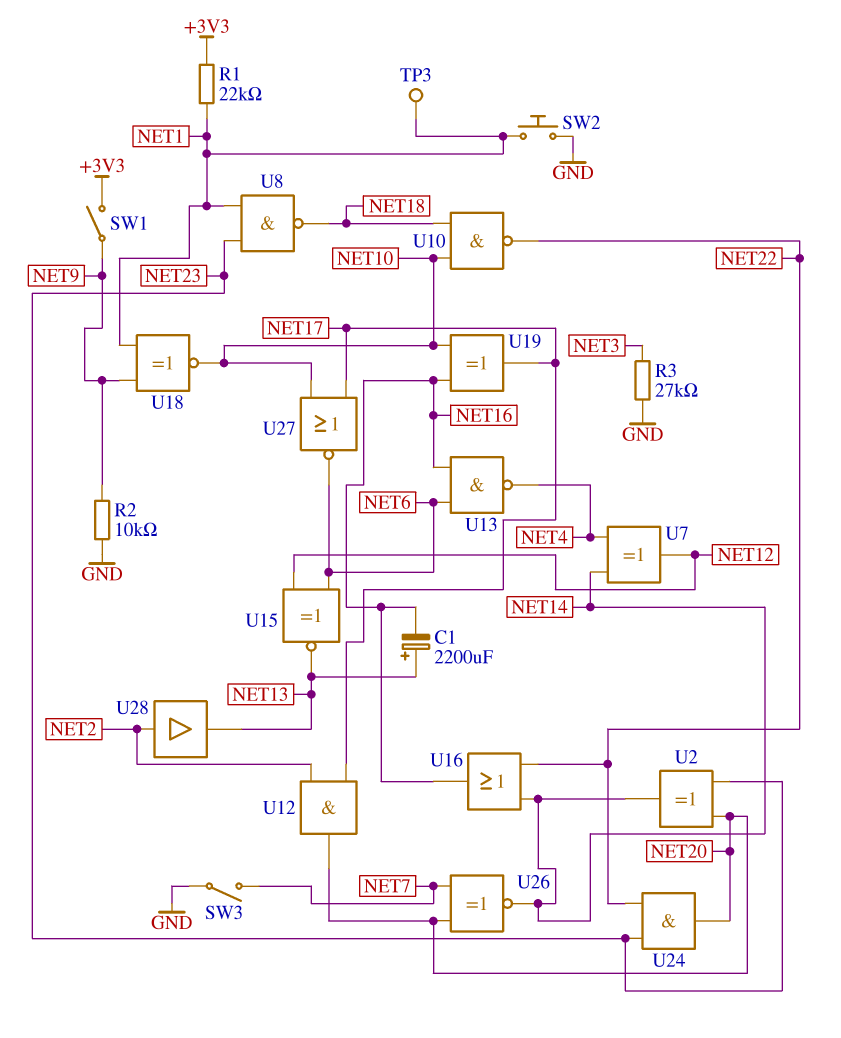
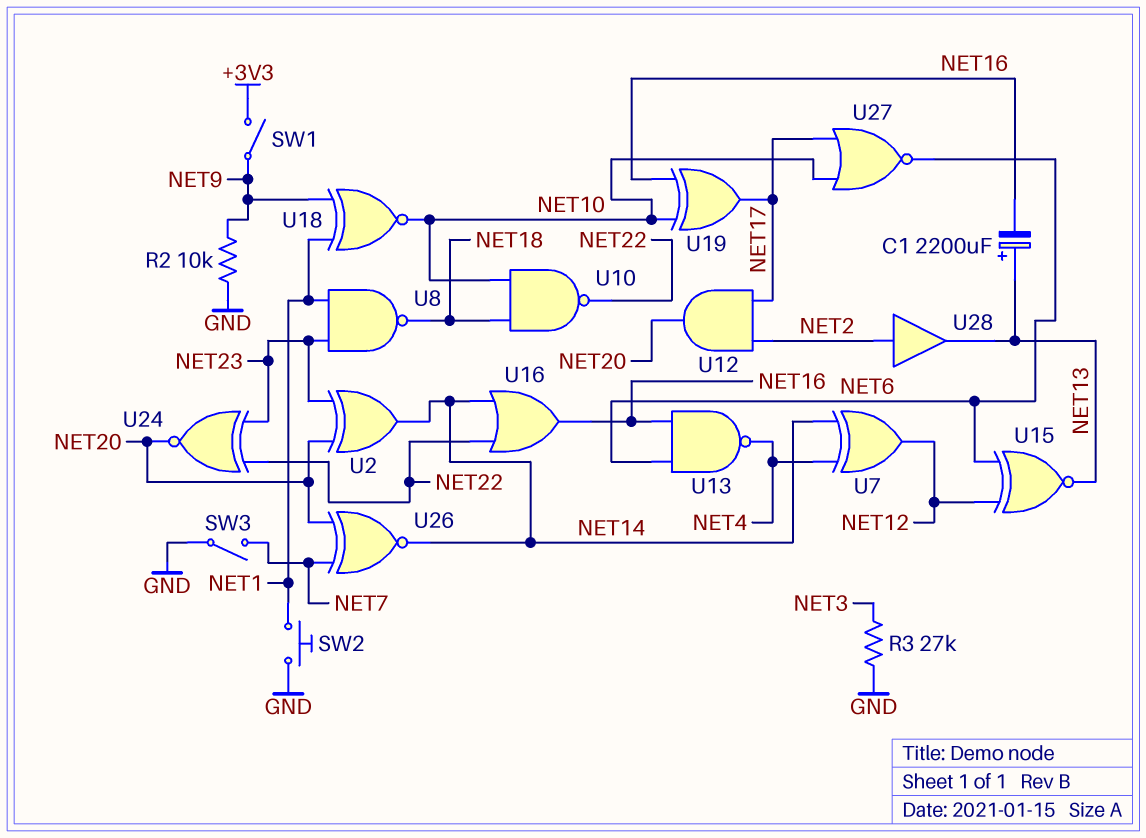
R1: 22k (+3V3, NET1) -> none
TP3: test point (NET1) -> none
U24: AND (in NET22, in NET23, out NET20) -> XNOR (in NET22, in NET23, out NET20)

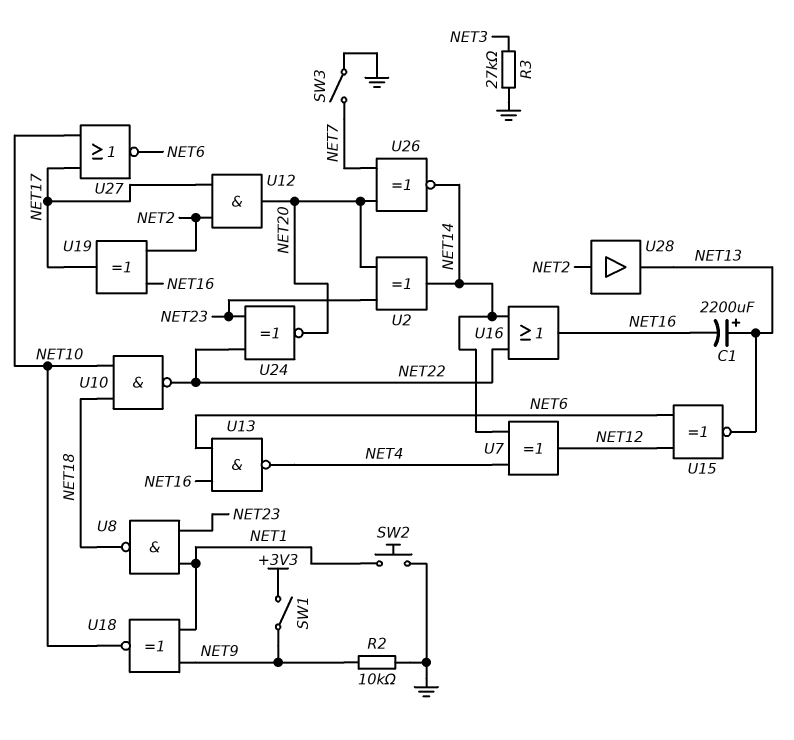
U19: XOR (in NET10, in NET16, out NET17) -> XOR (in NET2, in NET16, out NET17)

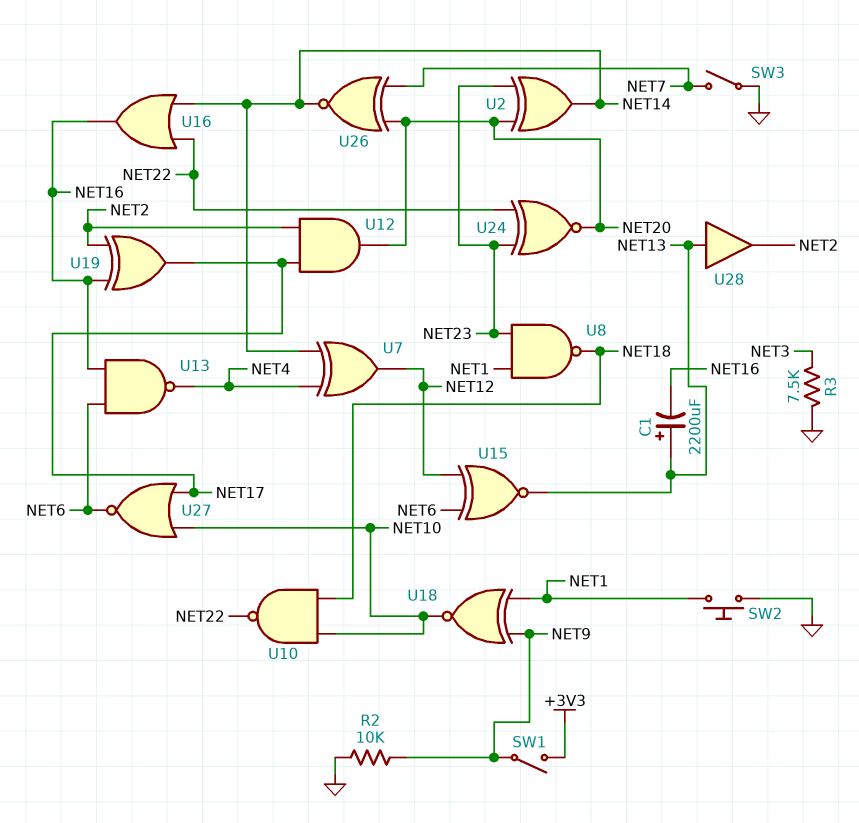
R3: 27k (GND, NET3) -> 7.5k (GND, NET3)
U28: buffer (in NET2, out NET13) -> buffer (in NET13, out NET2)

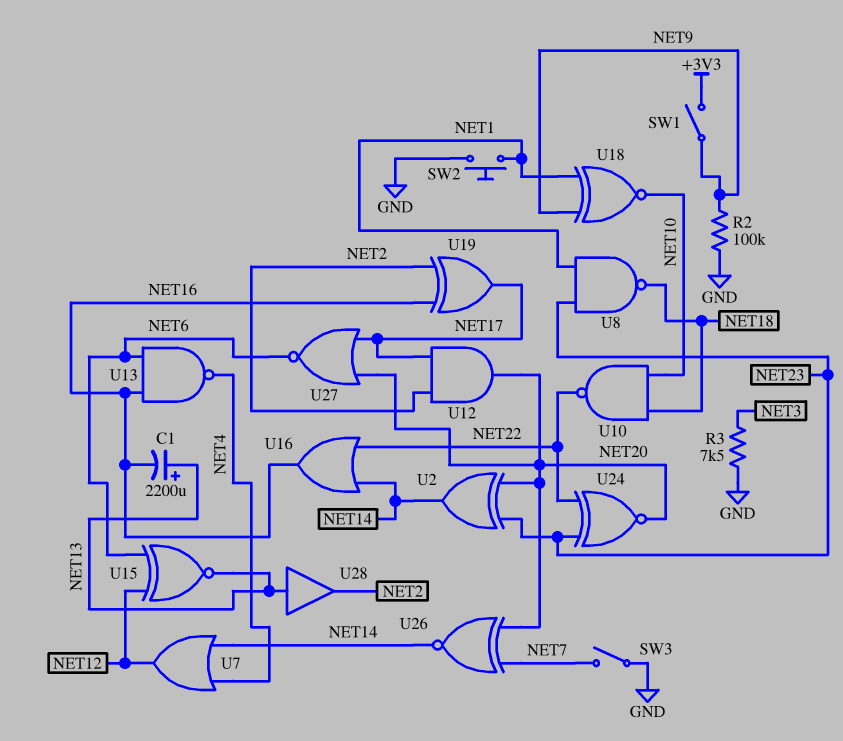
R2: 10k (GND, NET9) -> 100k (GND, NET9)
U7: XOR (in NET4, in NET14, out NET12) -> OR (in NET4, in NET14, out NET12)
U27: NOR (in NET10, in NET17, out NET6) -> NOR (in NET17, in NET20, out NET6)

